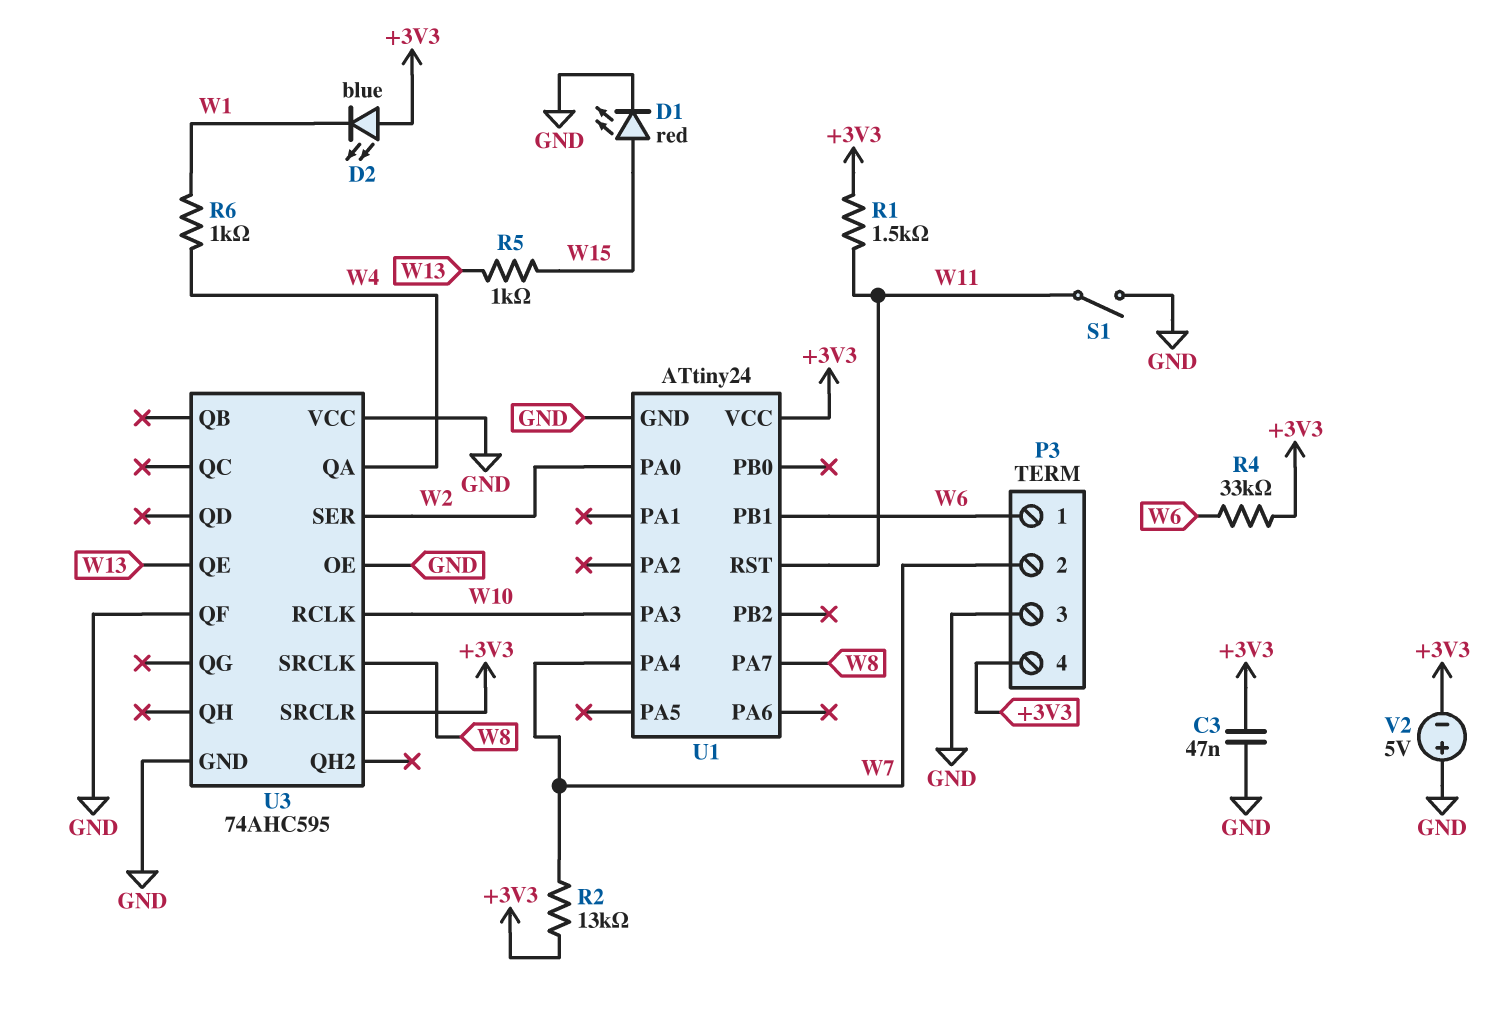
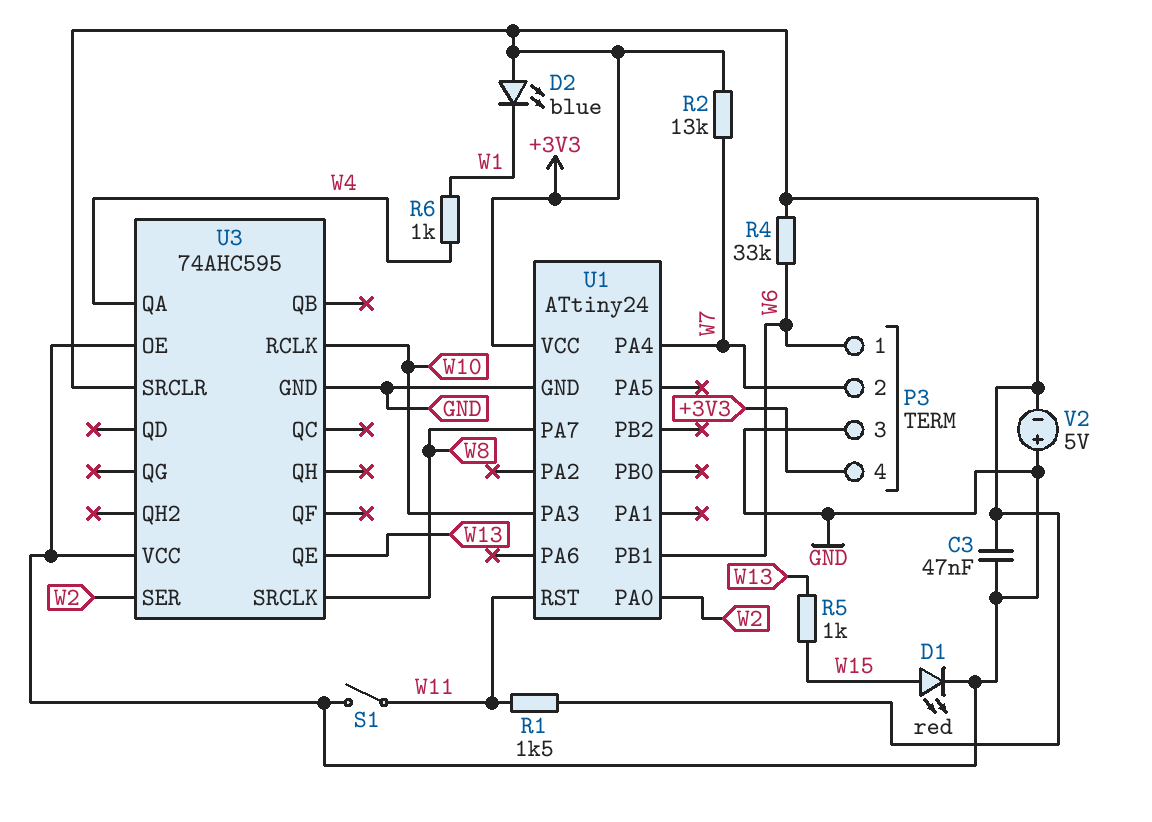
U3 pin QF: GND -> none

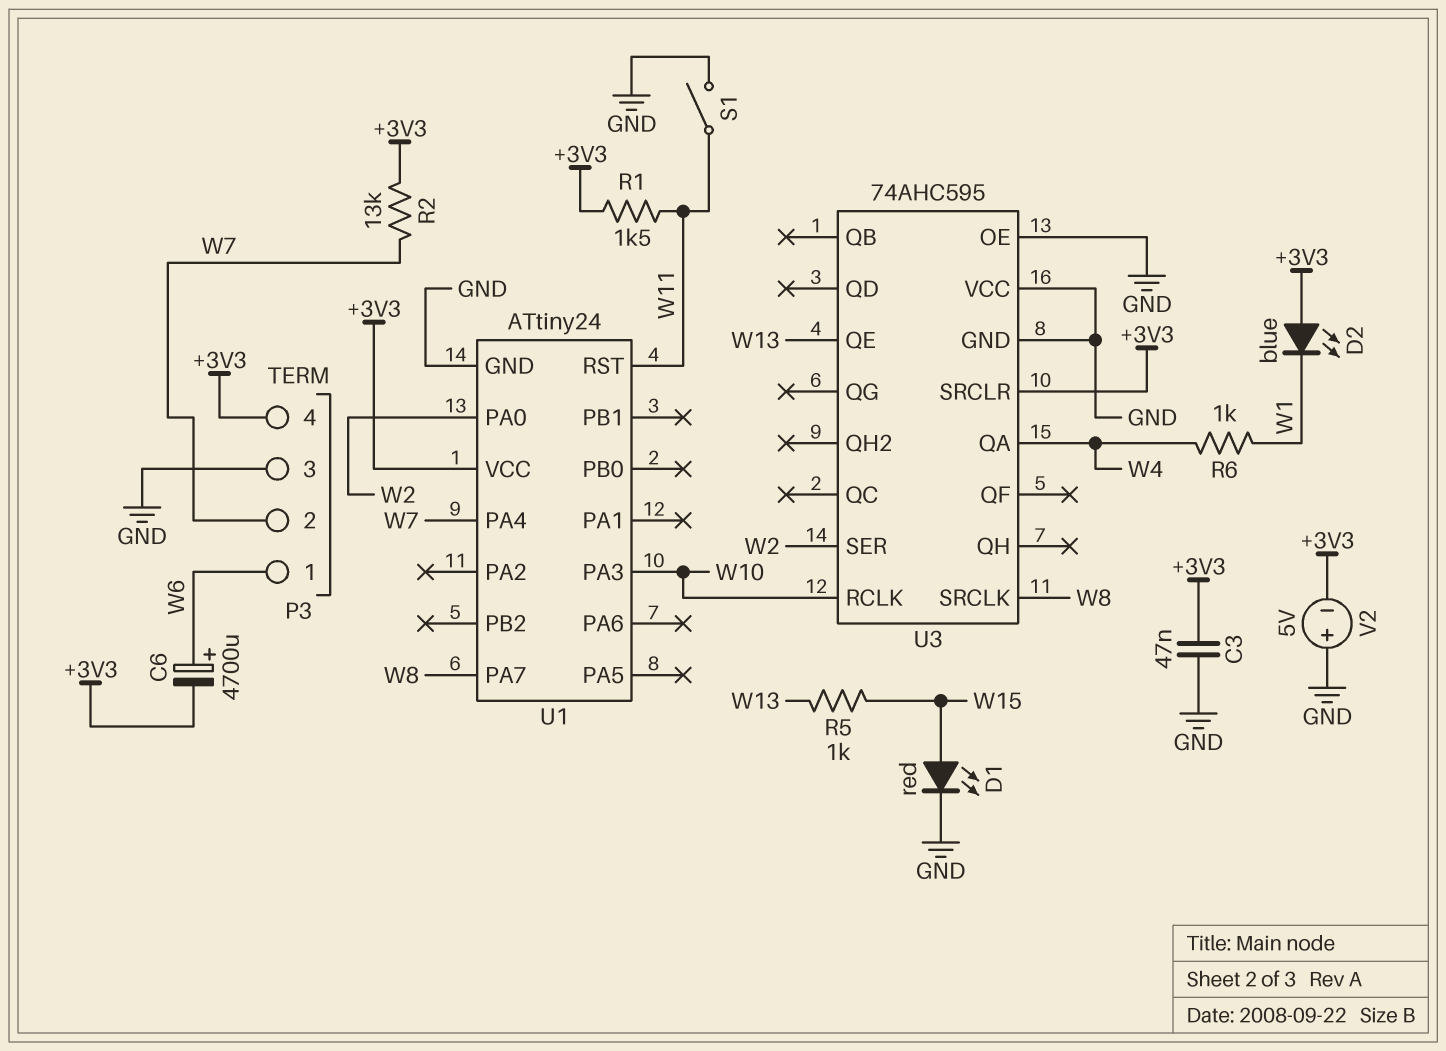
C6: none -> 4700uF (plus W6, minus +3V3)
R4: 33k (+3V3, W6) -> none
U1 pin PB1: W6 -> none

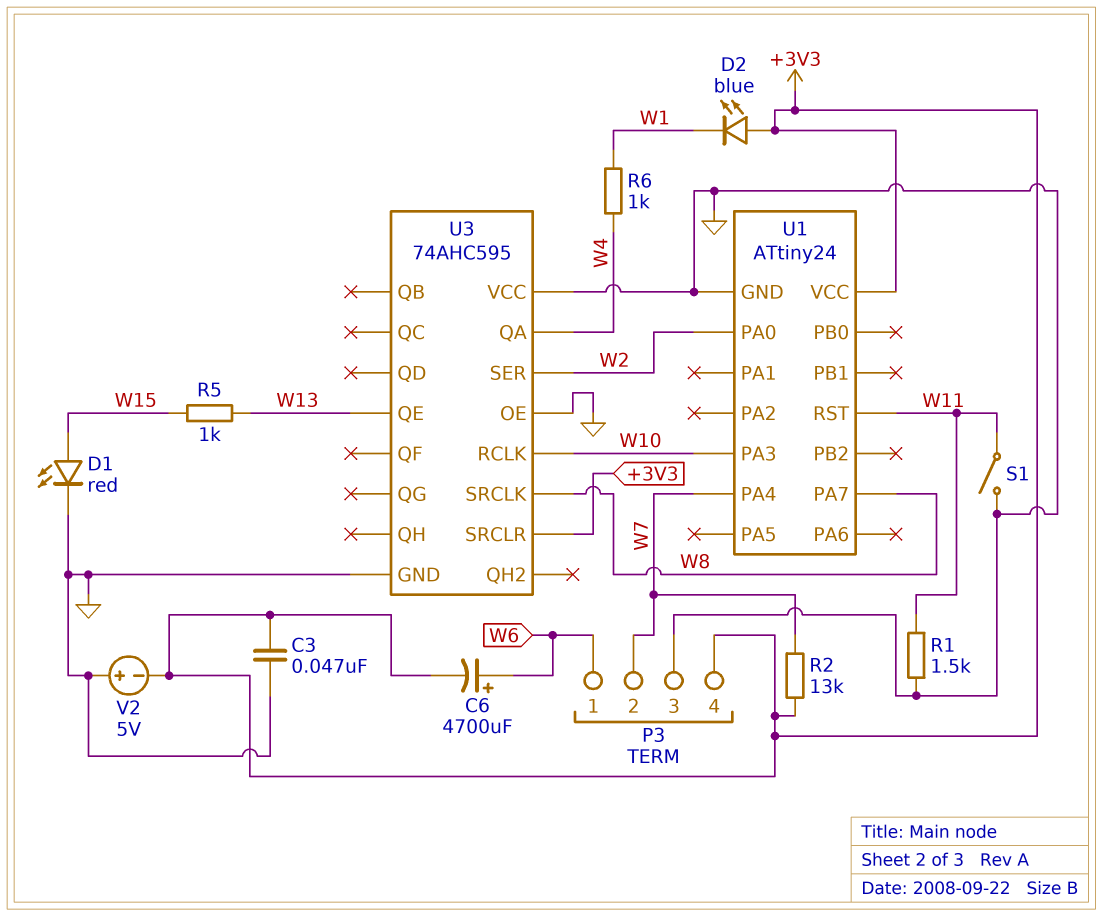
R1: 1.5k (+3V3, W11) -> 1.5k (GND, W11)

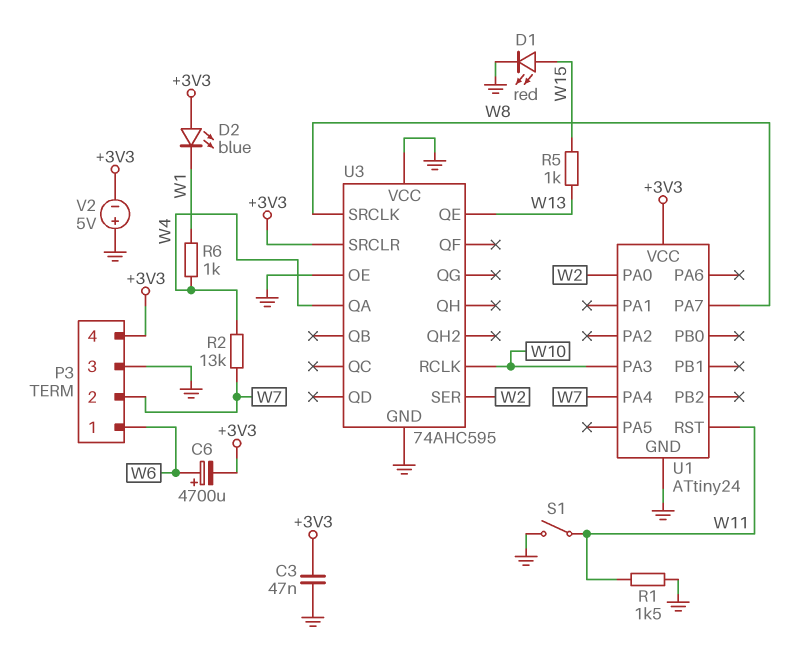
R2: 13k (+3V3, W7) -> 13k (W4, W7)

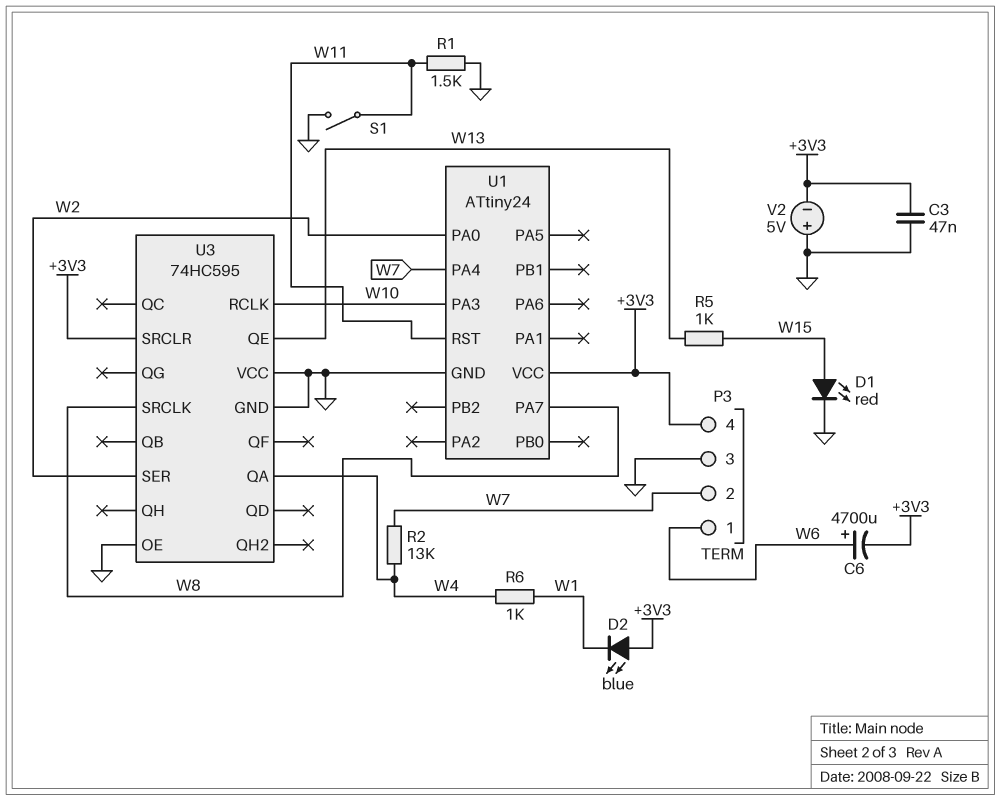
U3: 74AHC595 -> 74HC595

